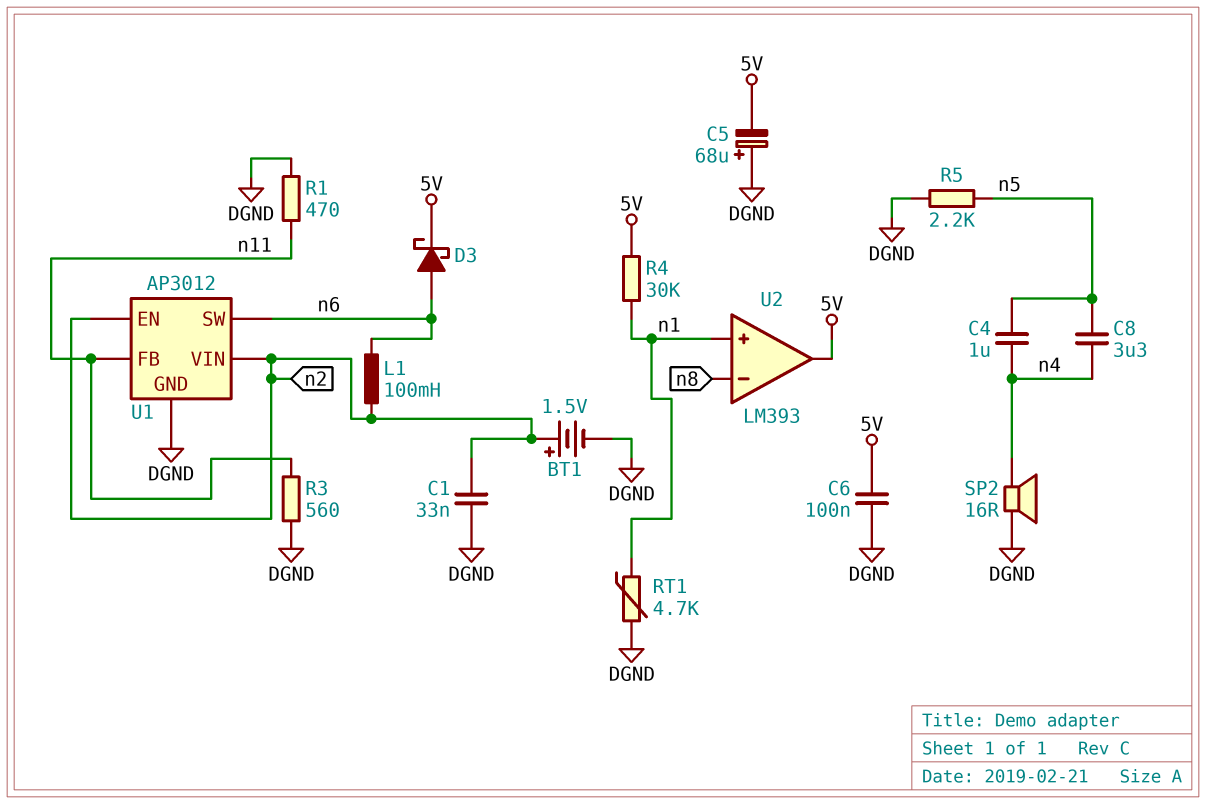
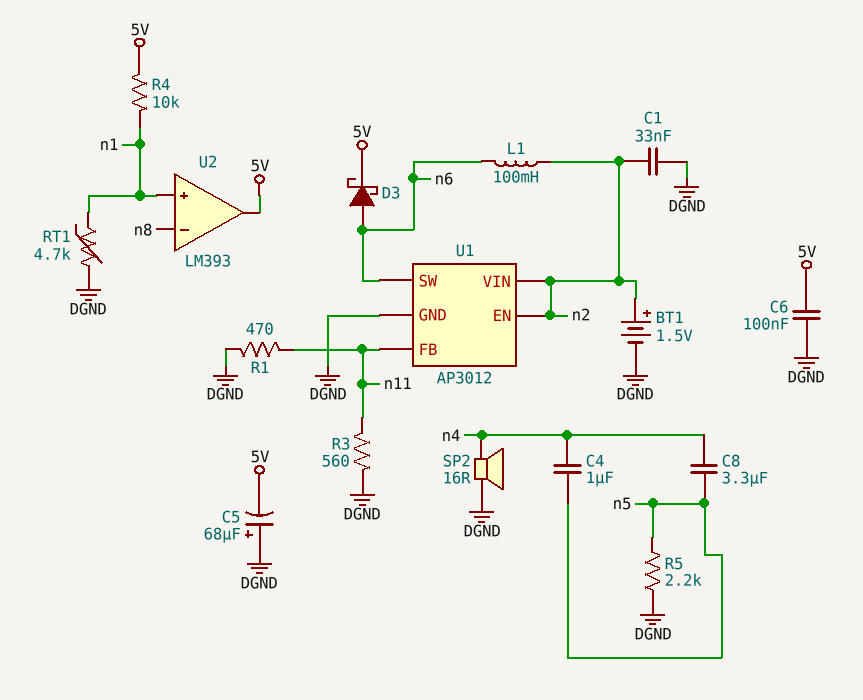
R4: 30k (5V, n1) -> 10k (5V, n1)

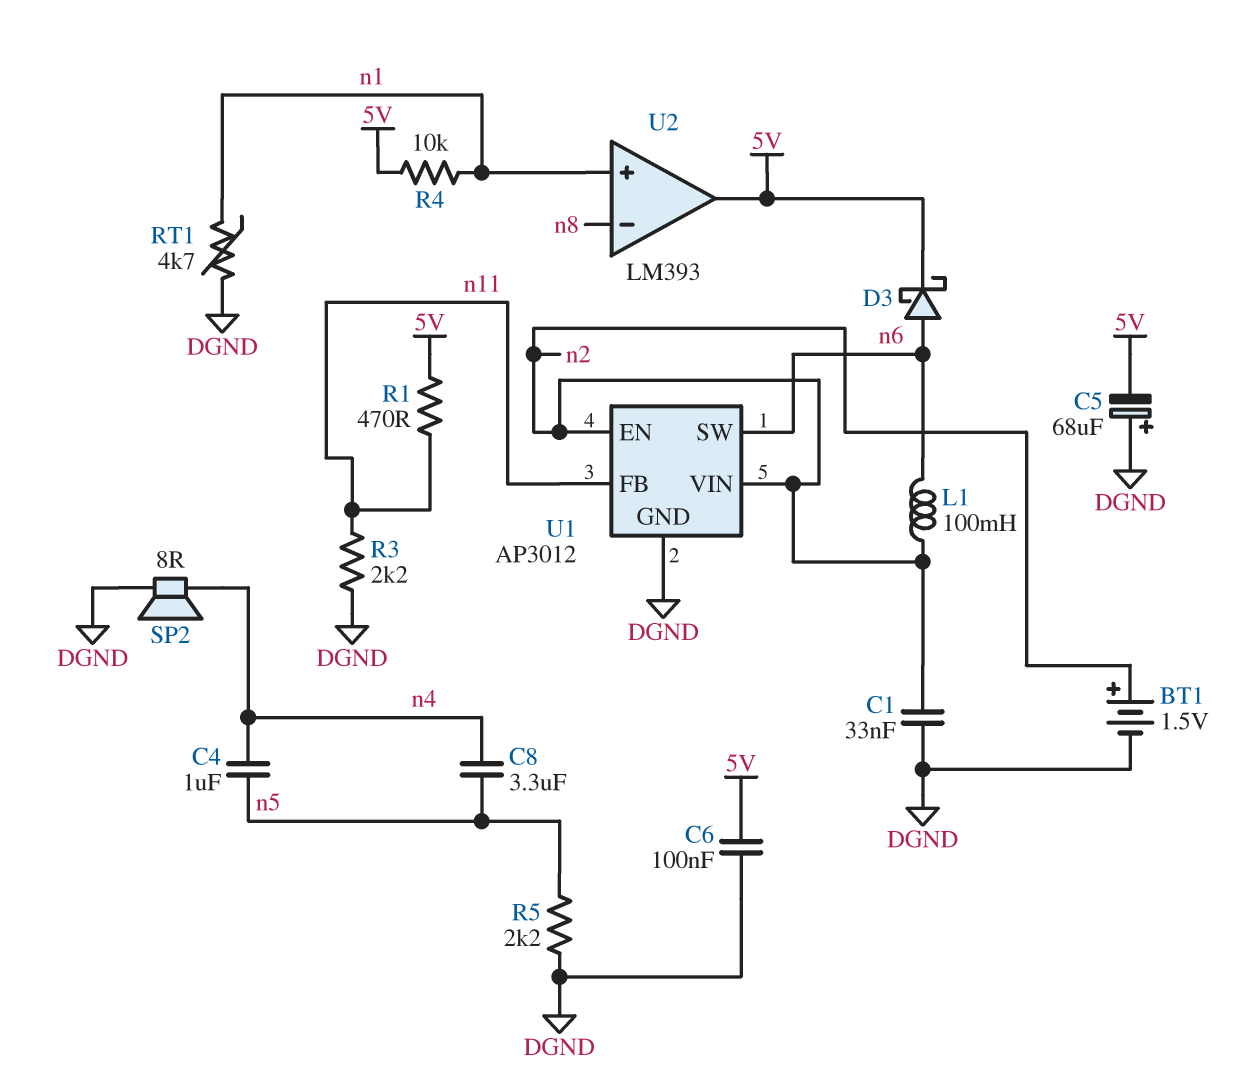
R1: 470 (DGND, n11) -> 470 (5V, n11)
R3: 560 (DGND, n11) -> 2.2k (DGND, n11)
SP2: speaker 16R (DGND, n4) -> speaker 8R (DGND, n4)

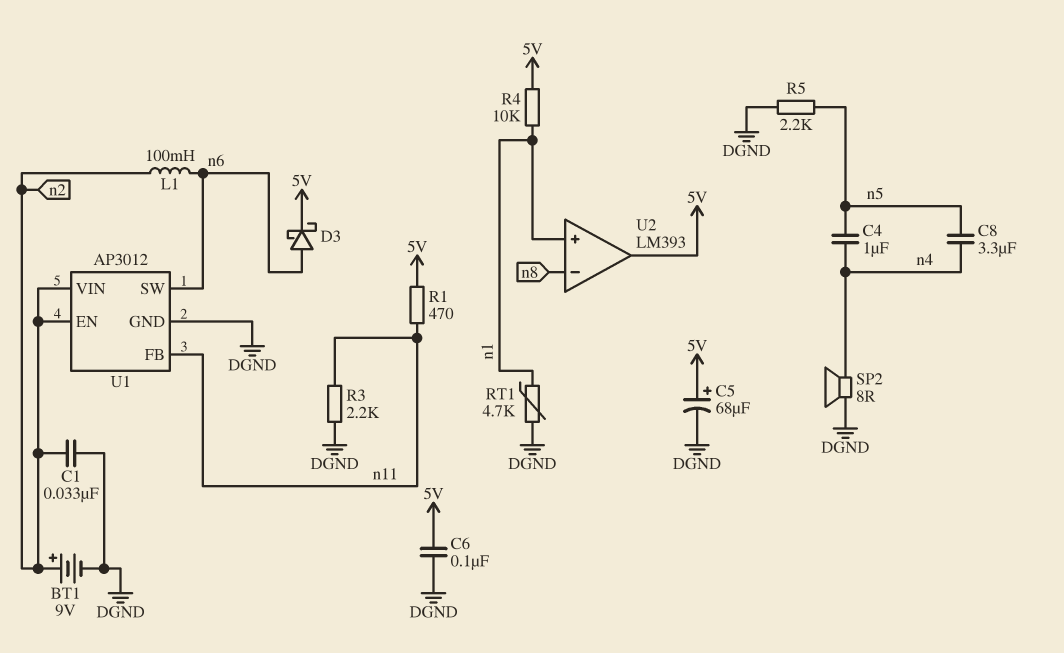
BT1: 1.5V (plus n2, minus DGND) -> 9V (plus n2, minus DGND)
C5: 68uF (plus DGND, minus 5V) -> 68uF (plus 5V, minus DGND)

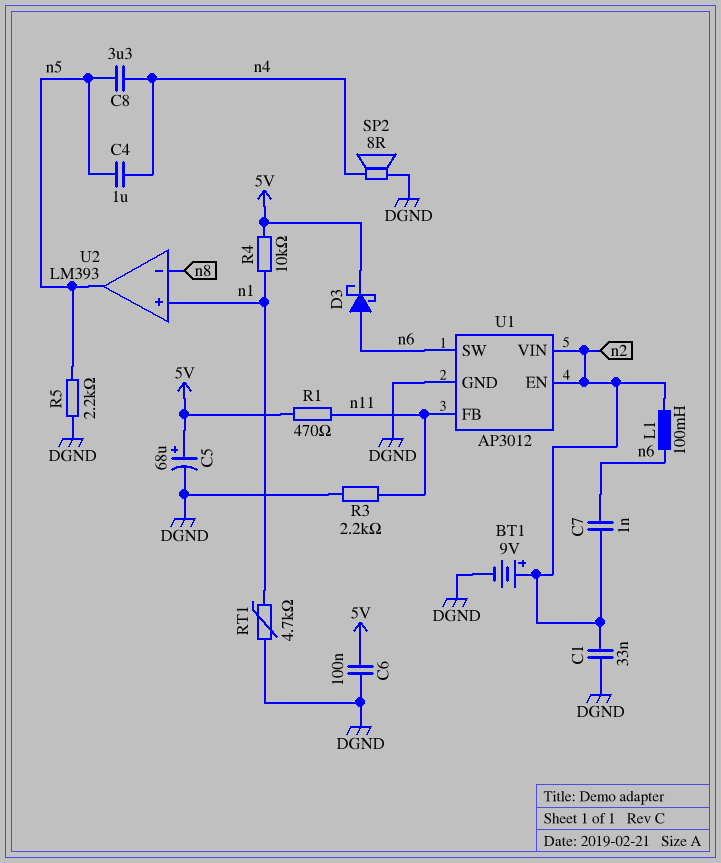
C7: none -> 1nF (n2, n6)
U2 pin out: 5V -> n5

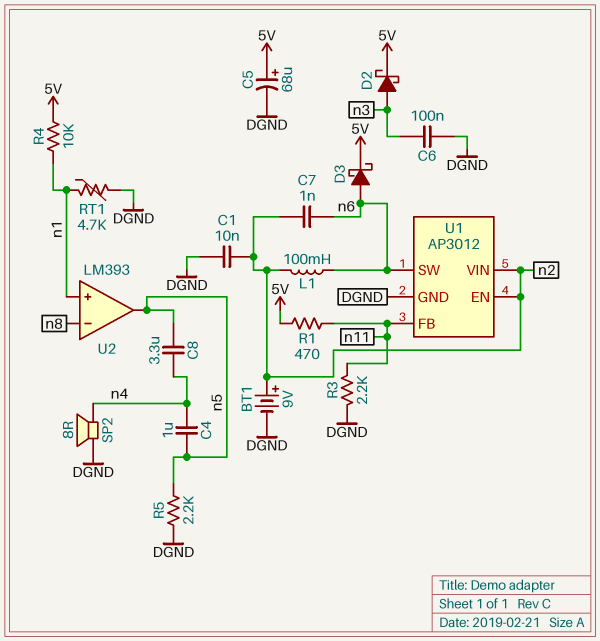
C1: 33nF (DGND, n2) -> 10nF (DGND, n2)
C6: 100nF (5V, DGND) -> 100nF (DGND, n3)
D2: none -> schottky (A n3, K 5V)

